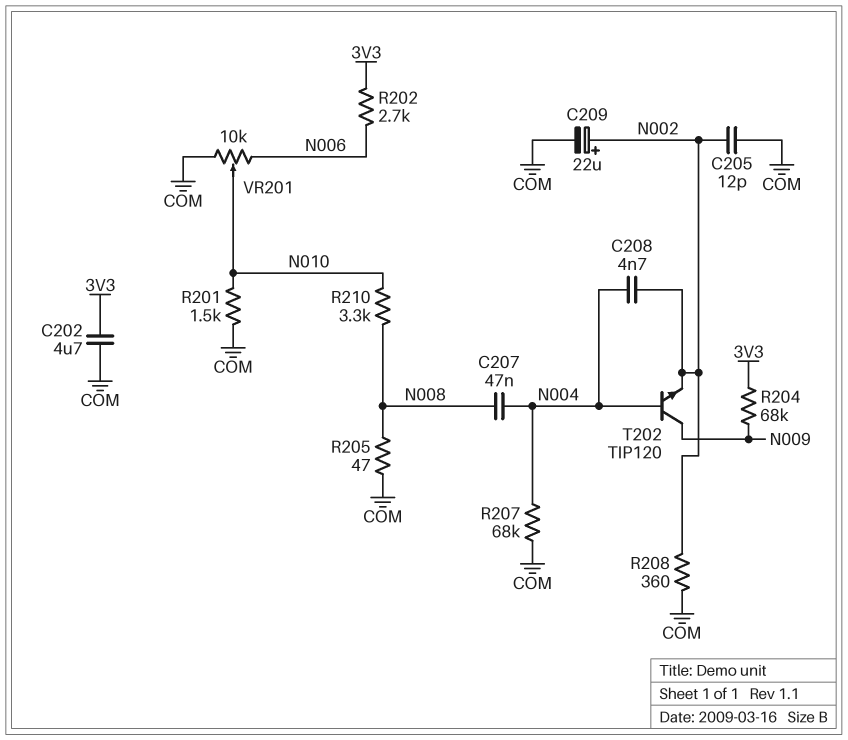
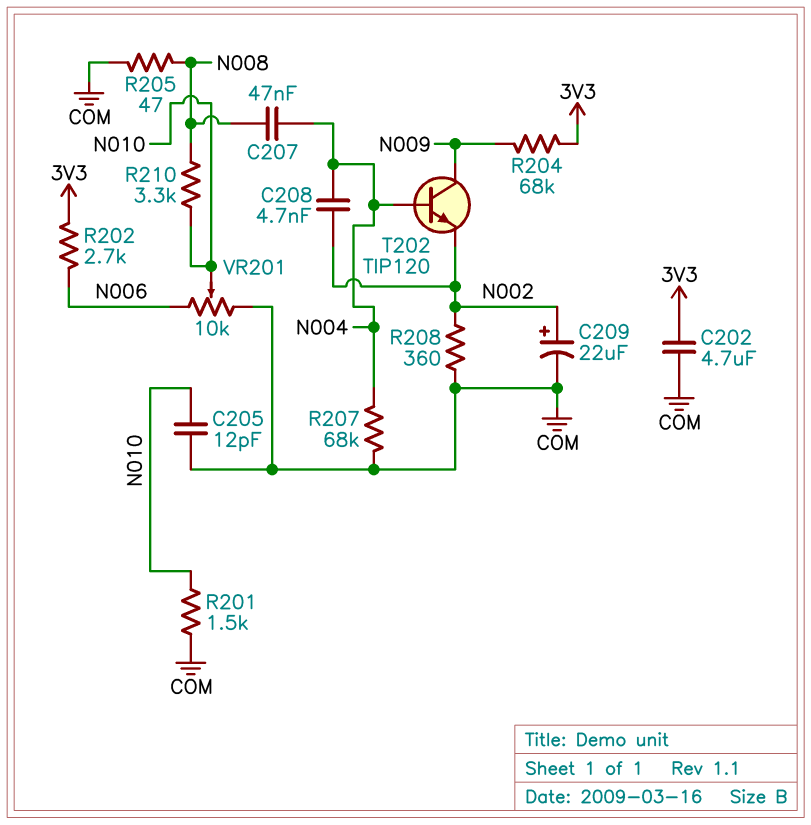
C205: 12pF (COM, N002) -> 12pF (COM, N010)

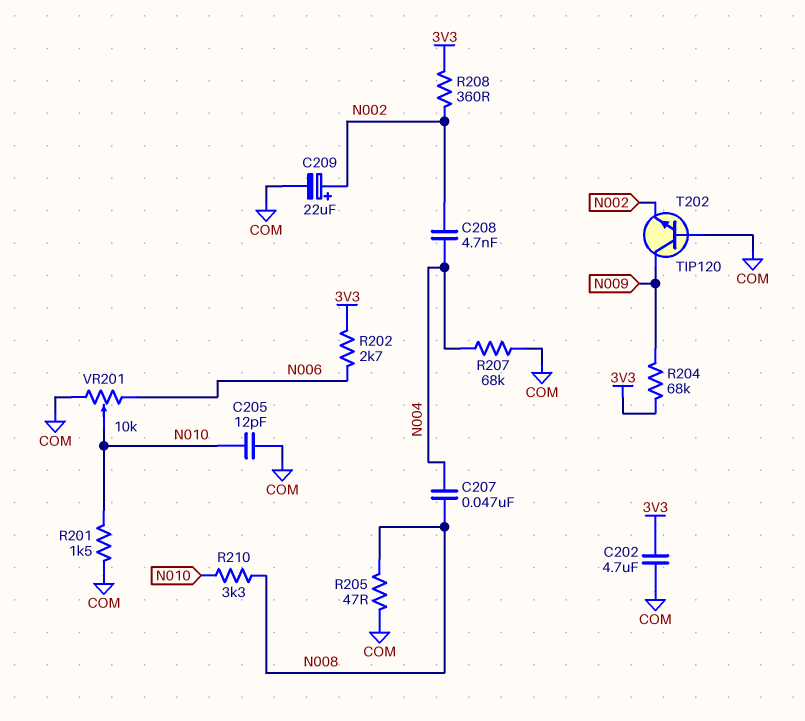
R208: 360 (COM, N002) -> 360 (3V3, N002)
T202: NPN TIP120 (B N004, C N009, E N002) -> NPN TIP120 (B COM, C N009, E N002)

